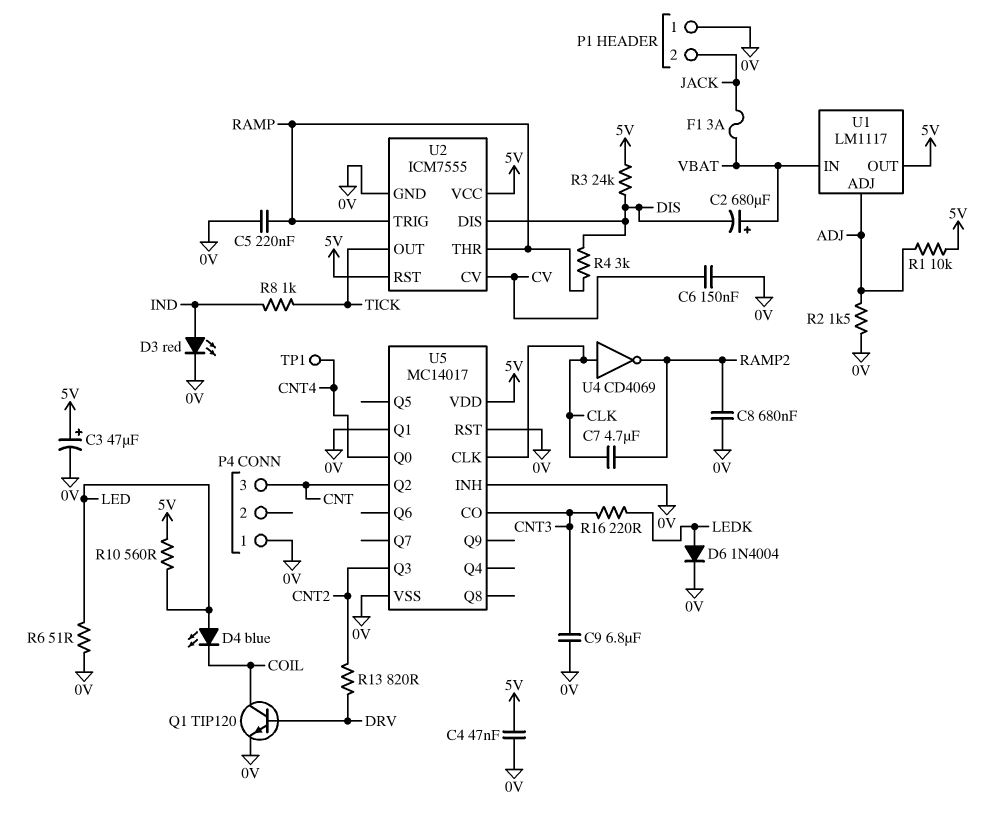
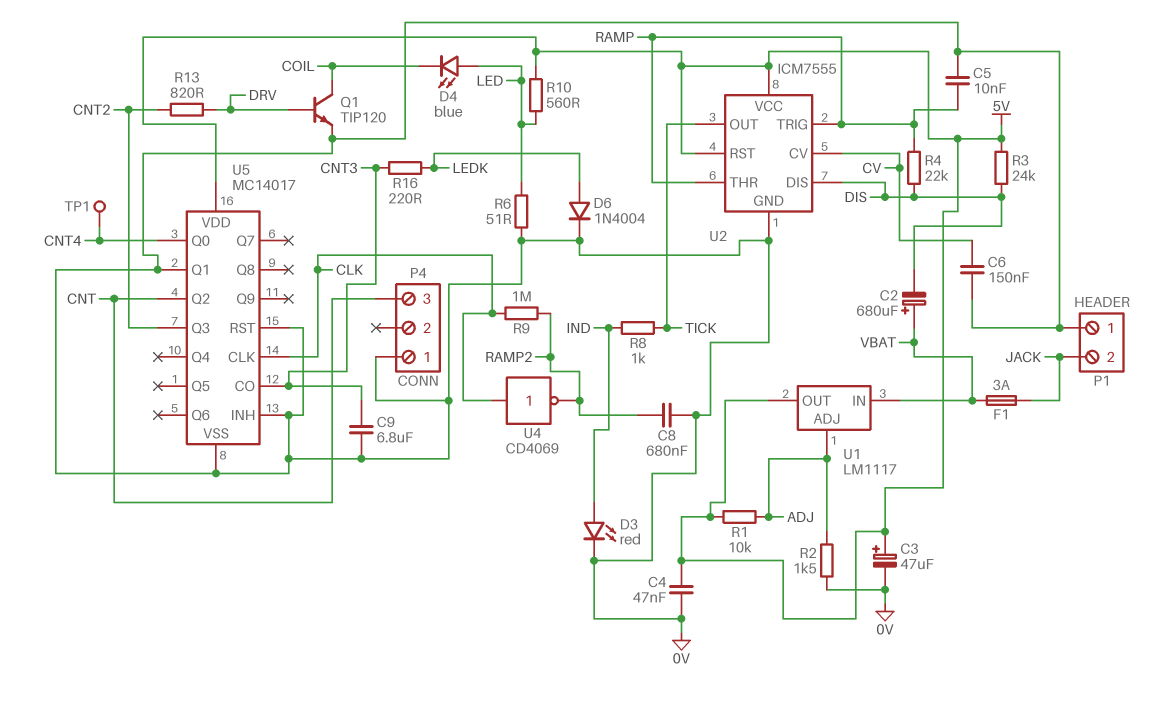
C5: 220nF (0V, RAMP) -> 10nF (0V, RAMP)
C7: 4.7uF (CLK, RAMP2) -> none
R4: 3k (DIS, RAMP) -> 22k (DIS, RAMP)
R9: none -> 1M (CLK, RAMP2)

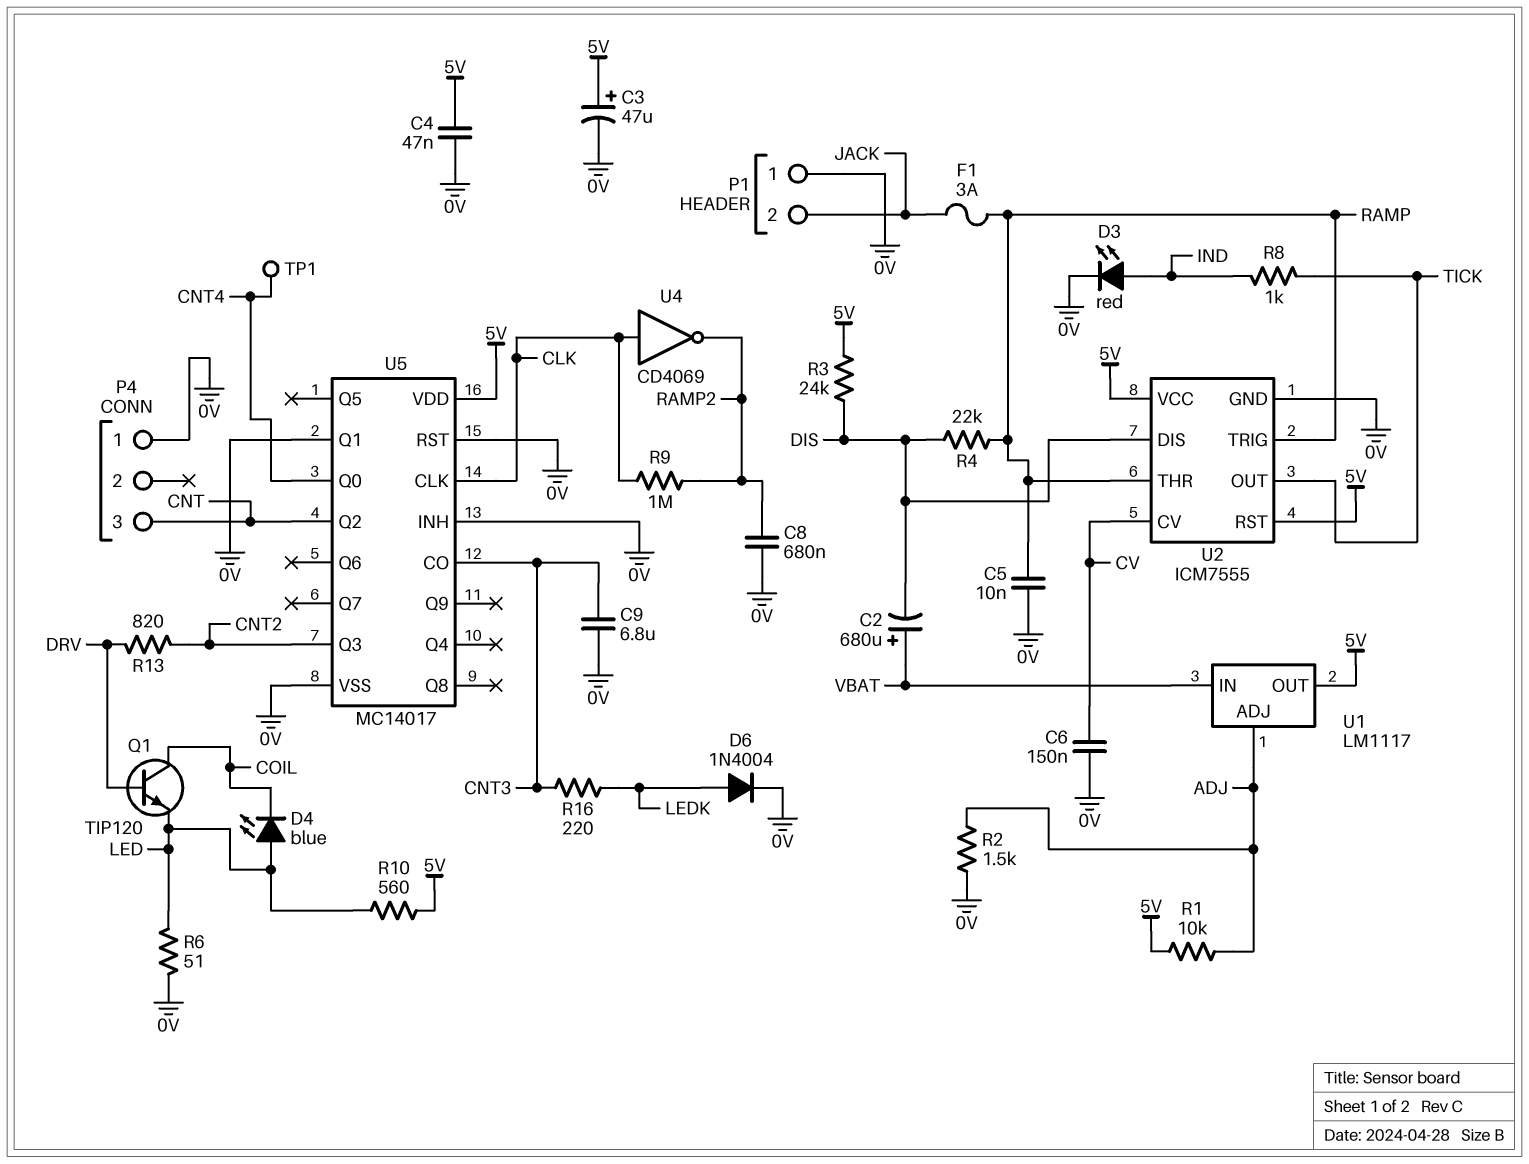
F1: 3A (JACK, VBAT) -> 3A (JACK, RAMP)
Q1: NPN TIP120 (B DRV, C COIL, E 0V) -> NPN TIP120 (B DRV, C COIL, E LED)

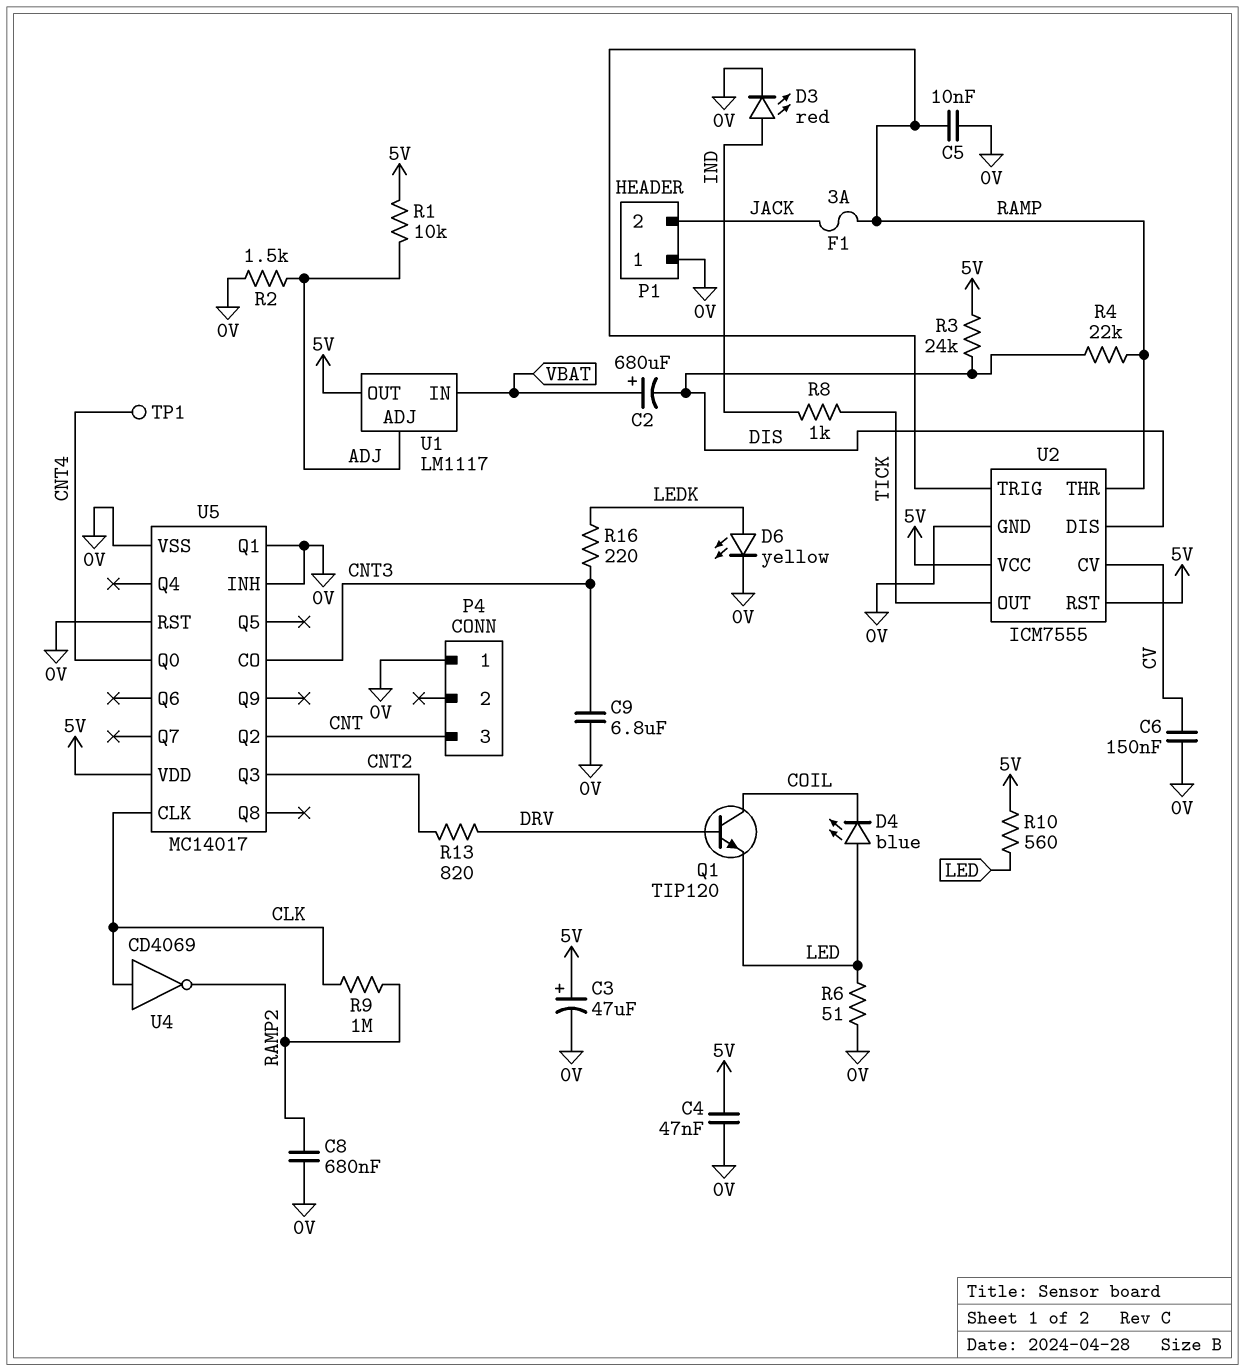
D6: diode 1N4004 (A LEDK, K 0V) -> LED yellow (A LEDK, K 0V)

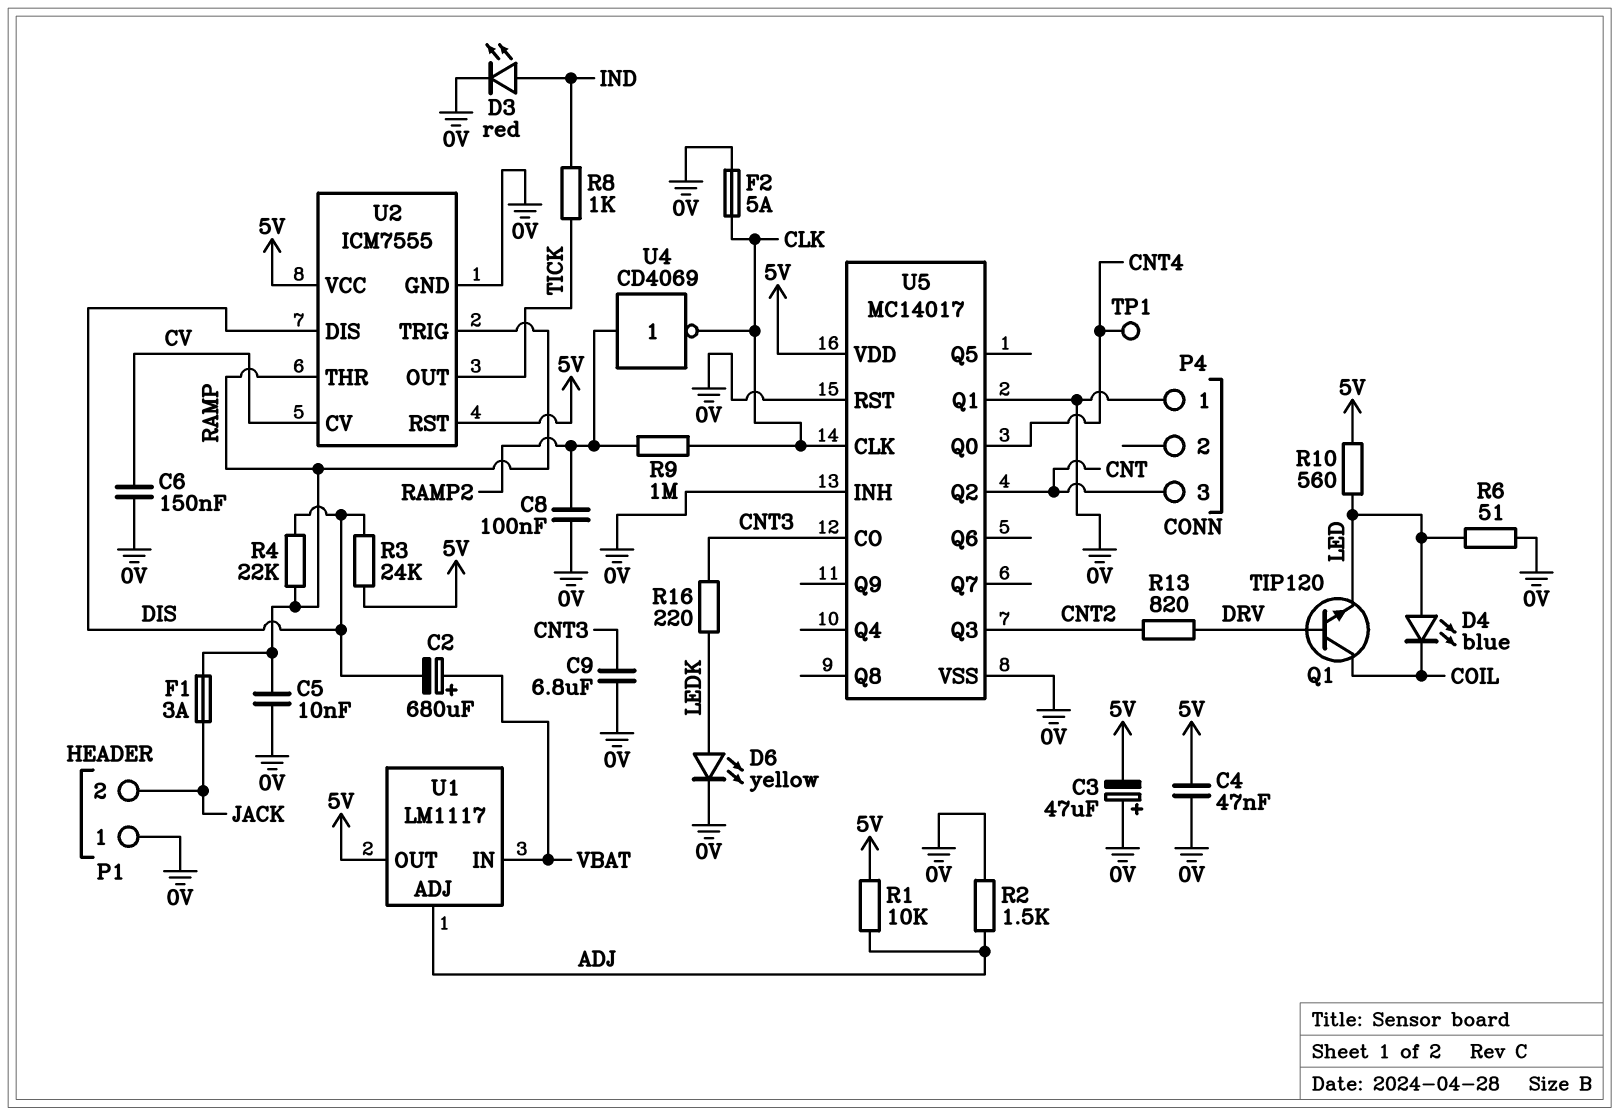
C3: 47uF (plus 5V, minus 0V) -> 47uF (plus 0V, minus 5V)
C8: 680nF (0V, RAMP2) -> 100nF (0V, RAMP2)
F2: none -> 5A (0V, CLK)
U4: NOT CD4069 (in CLK, out RAMP2) -> NOT CD4069 (in RAMP2, out CLK)

